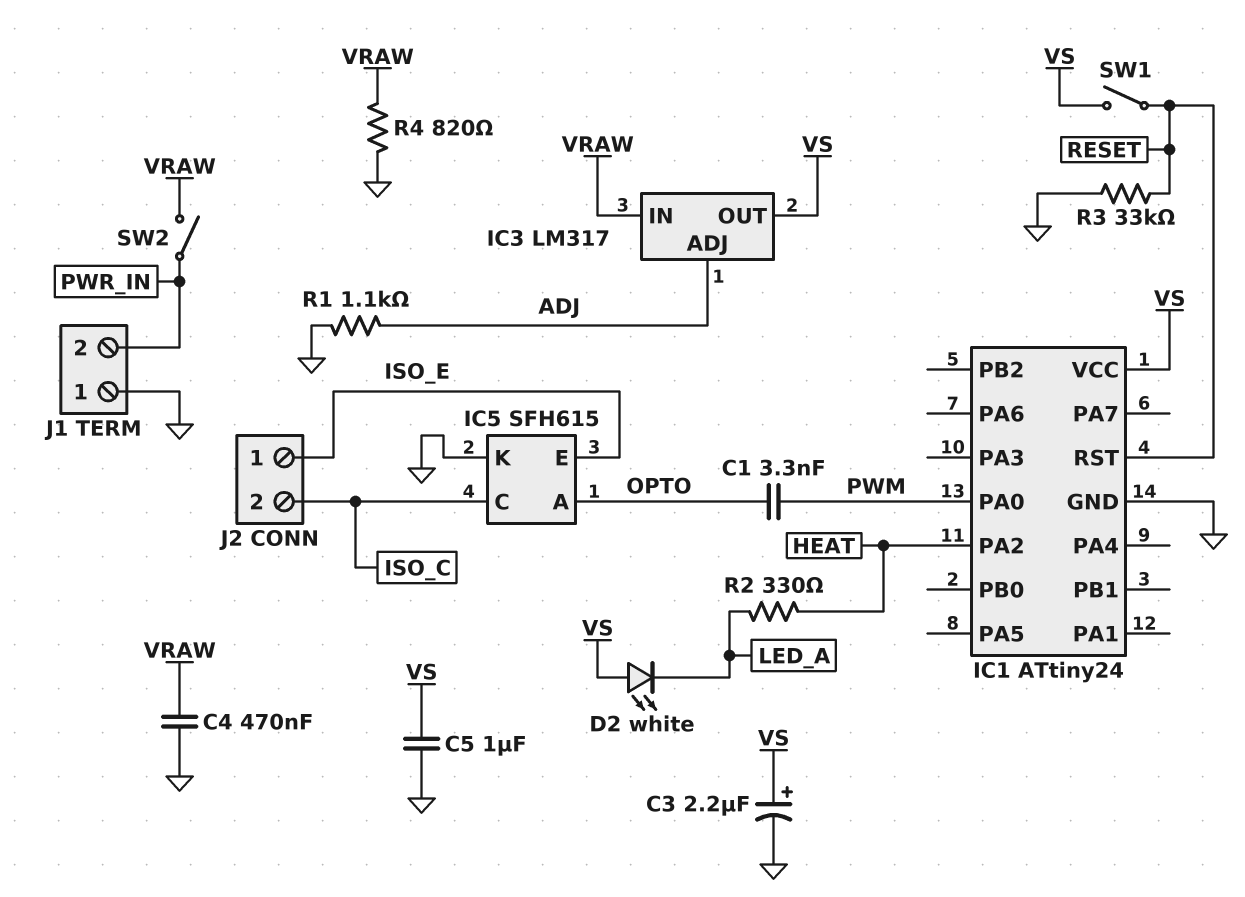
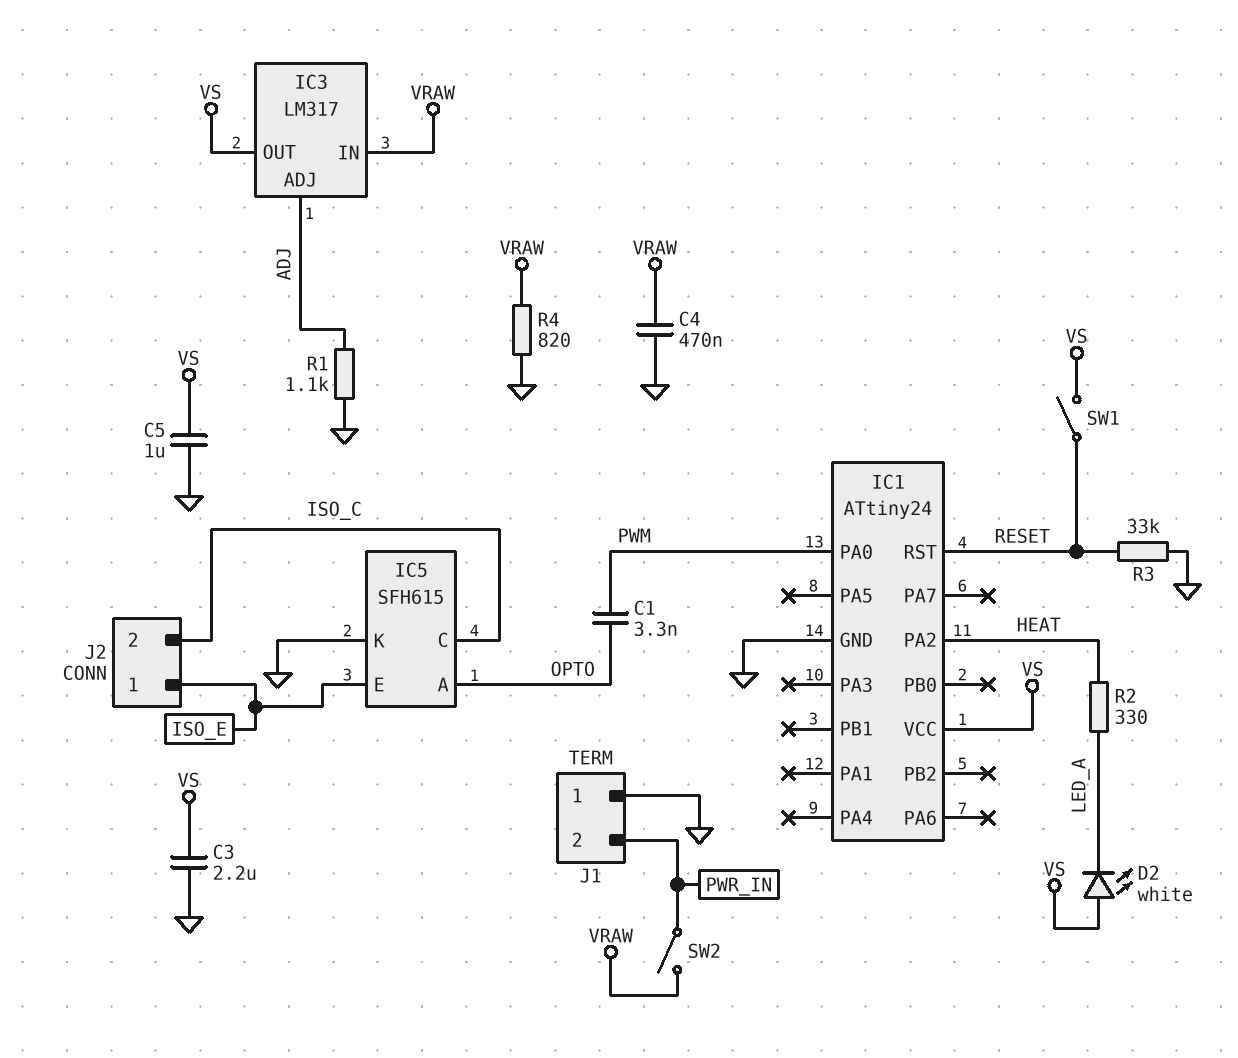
C3: 2.2uF (plus VS, minus GND) -> 2.2uF (GND, VS)

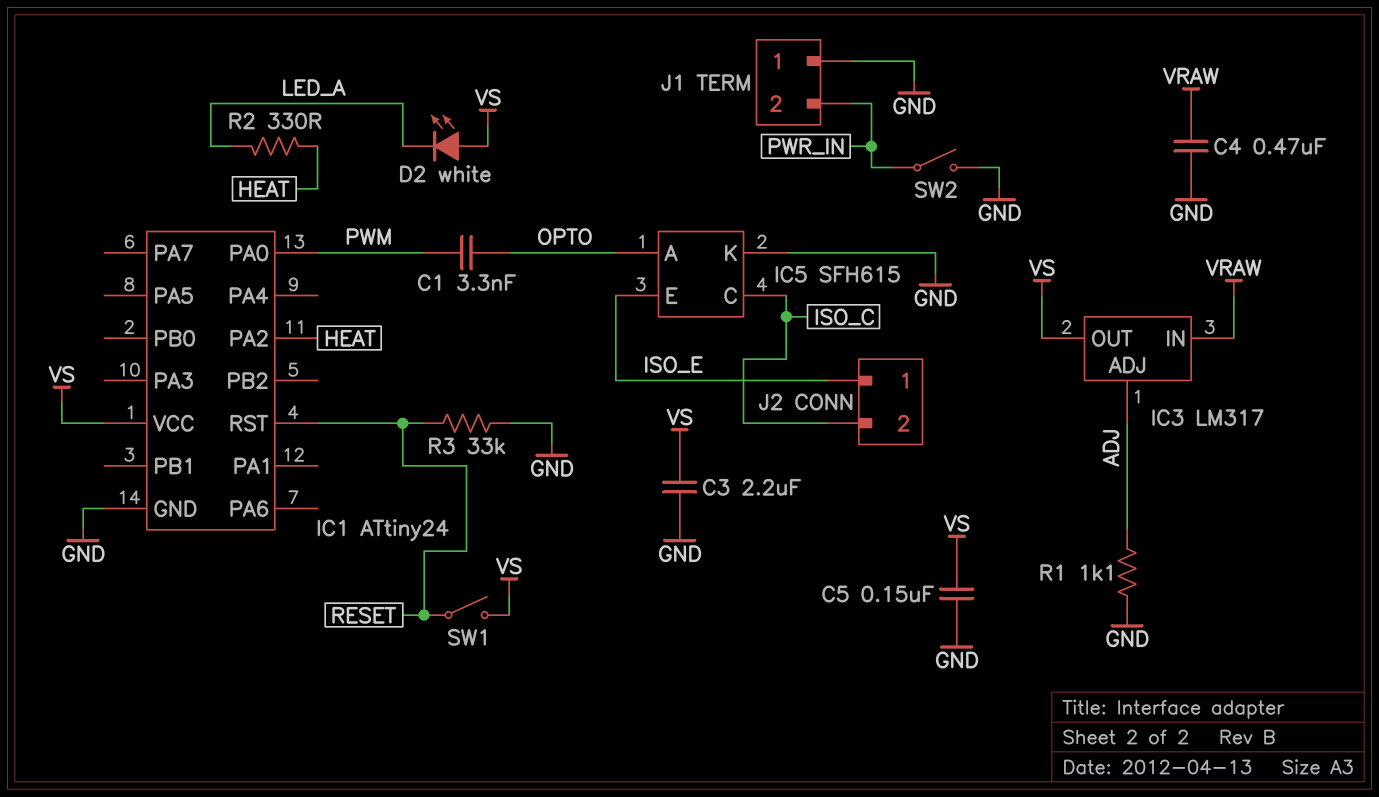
C5: 1uF (GND, VS) -> 150nF (GND, VS)
R4: 820 (GND, VRAW) -> none
SW2: switch (PWR_IN, VRAW) -> switch (GND, PWR_IN)

